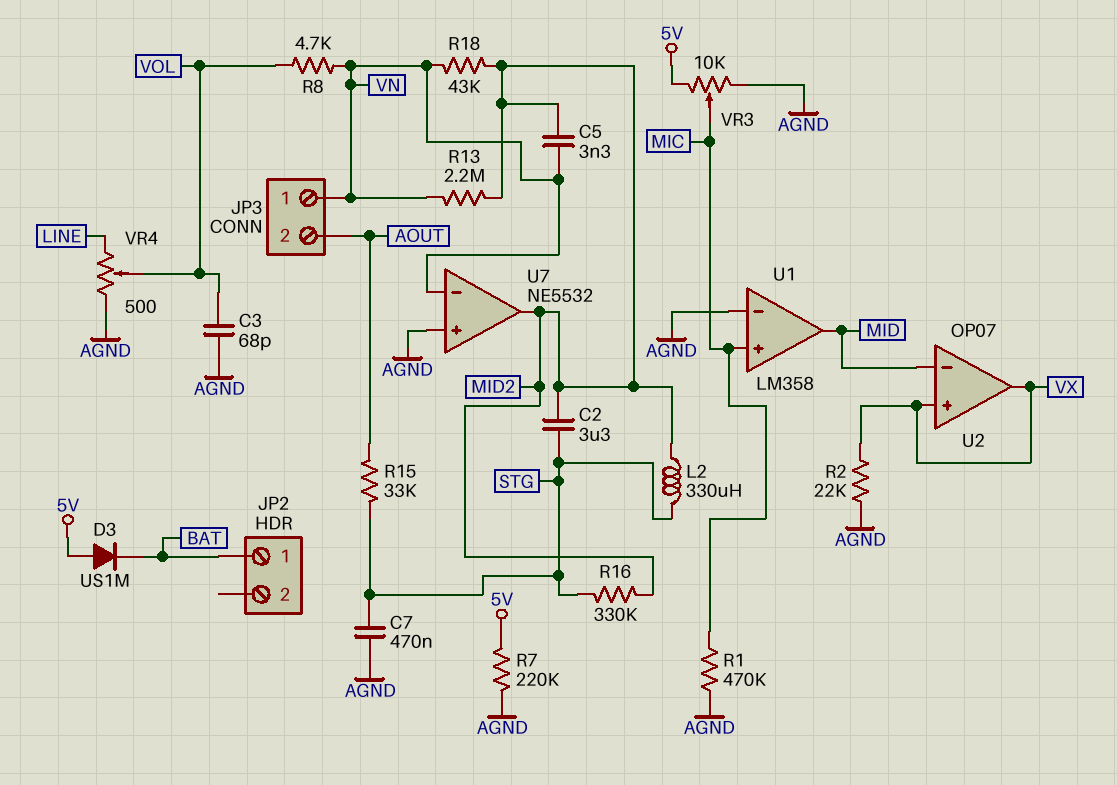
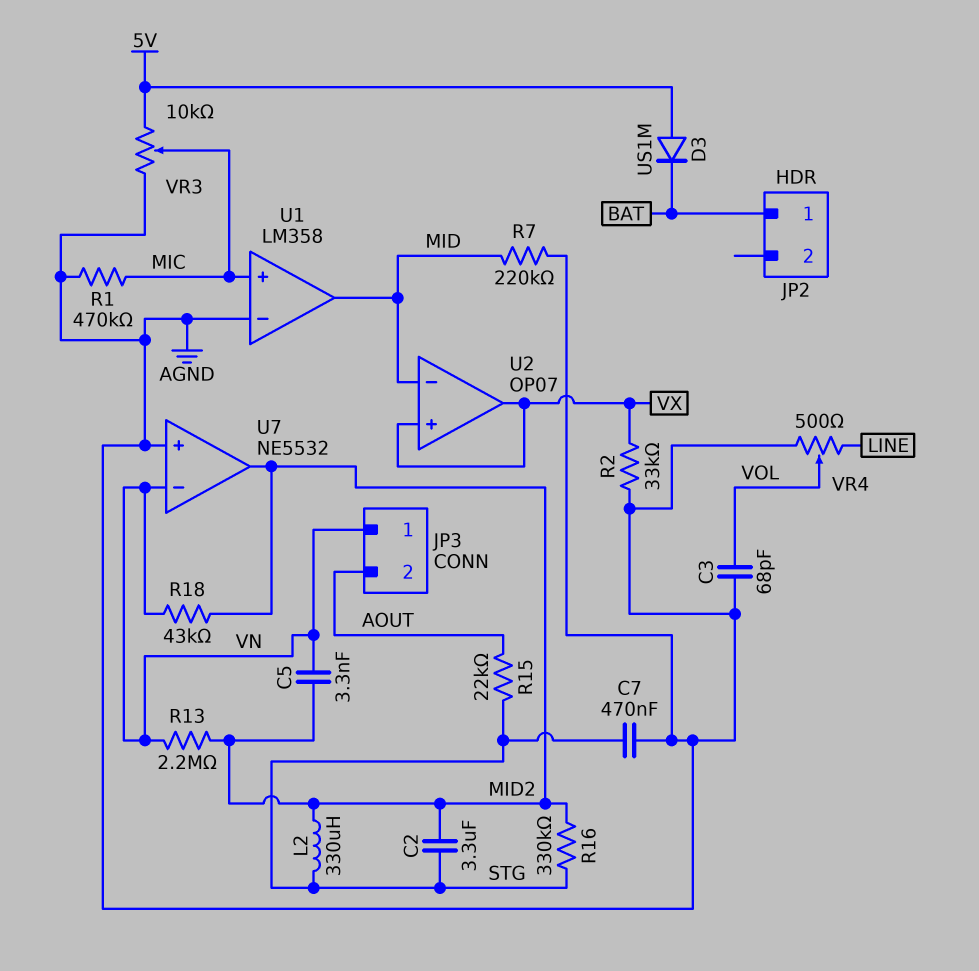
R2: 22k (AGND, VX) -> 33k (AGND, VX)
R7: 220k (5V, AGND) -> 220k (AGND, MID)
R8: 4.7k (VN, VOL) -> none
R15: 33k (AOUT, STG) -> 22k (AOUT, STG)

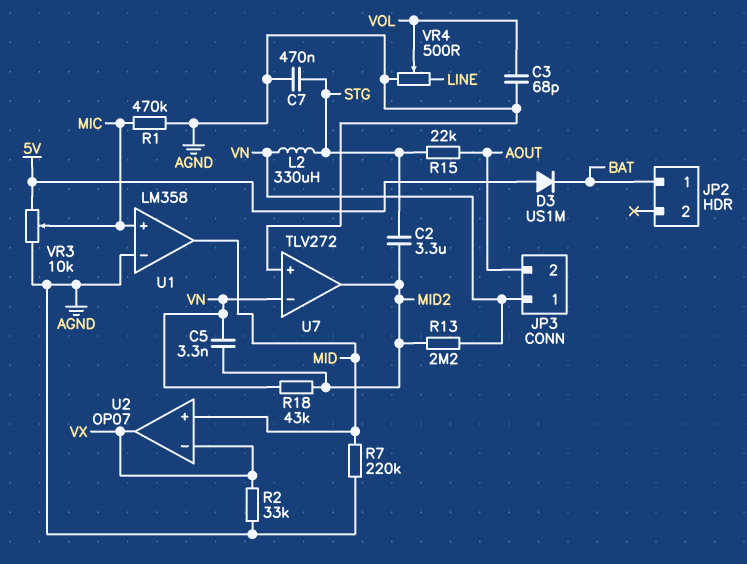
L2: 330uH (MID2, STG) -> 330uH (STG, VN)
R16: 330k (MID2, STG) -> none
U2 pin in+: VX -> MID
U2 pin in-: MID -> VX
U7: NE5532 -> TLV272

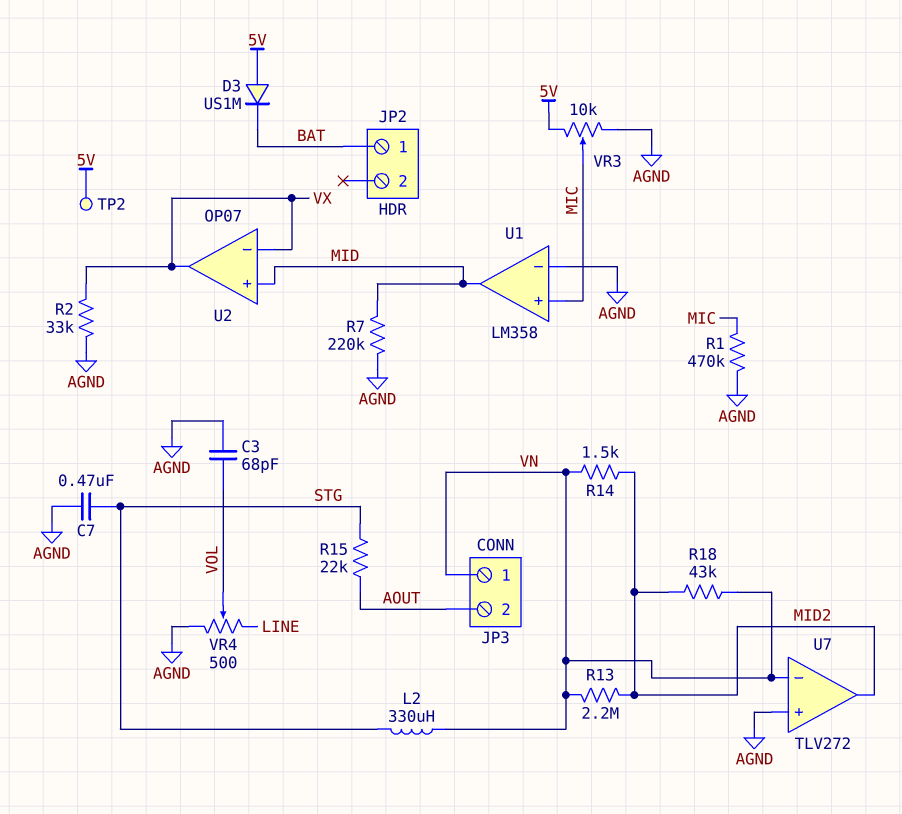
C2: 3.3uF (MID2, STG) -> none
C5: 3.3nF (MID2, VN) -> none
R14: none -> 1.5k (MID2, VN)
TP2: none -> test point (5V)

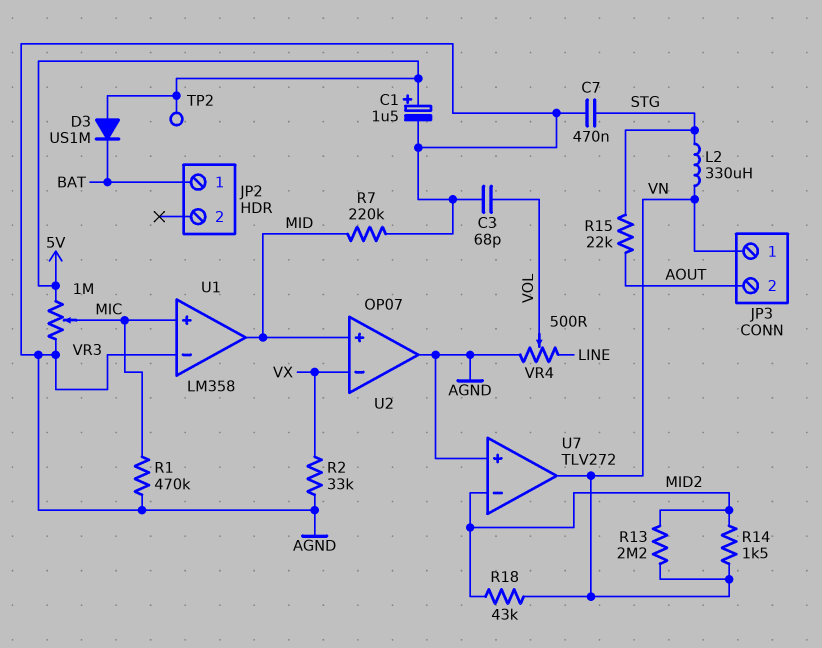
C1: none -> 1.5uF (plus 5V, minus AGND)
U2 pin out: VX -> AGND
U7 pin in-: VN -> MID2
U7 pin out: MID2 -> VN
VR3: 10k (5V, AGND, wiper MIC) -> 1M (5V, AGND, wiper MIC)

